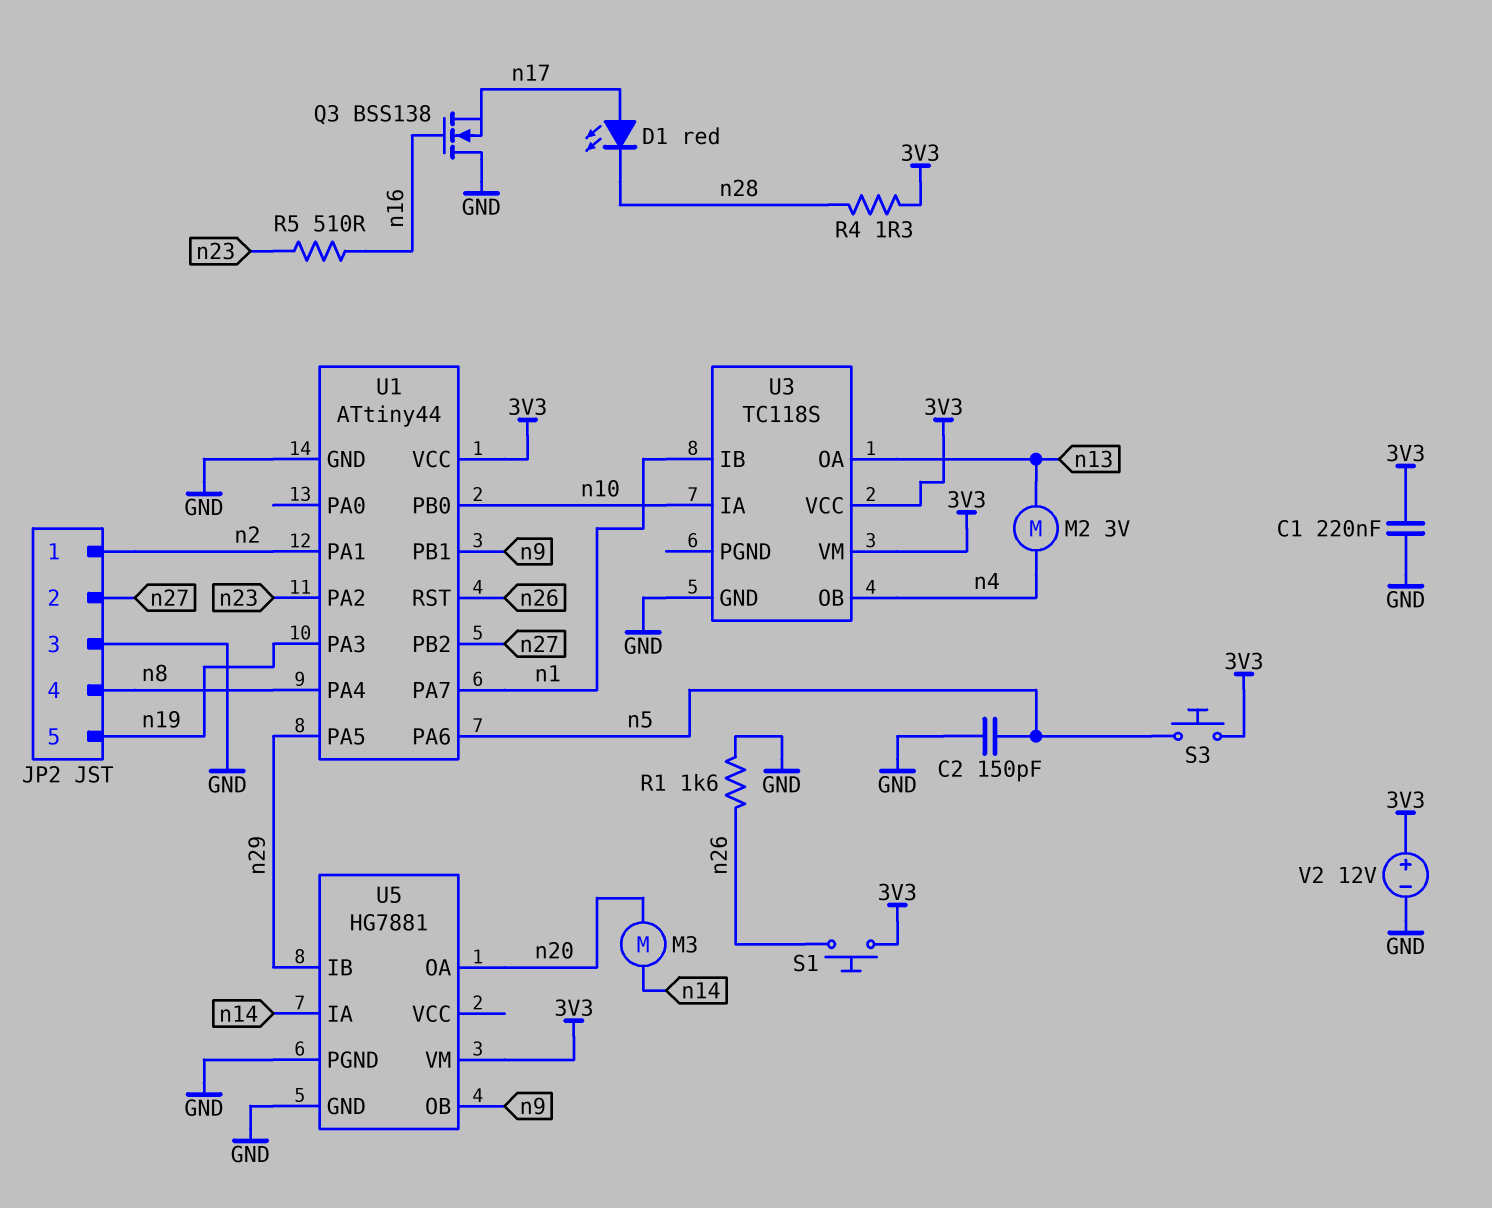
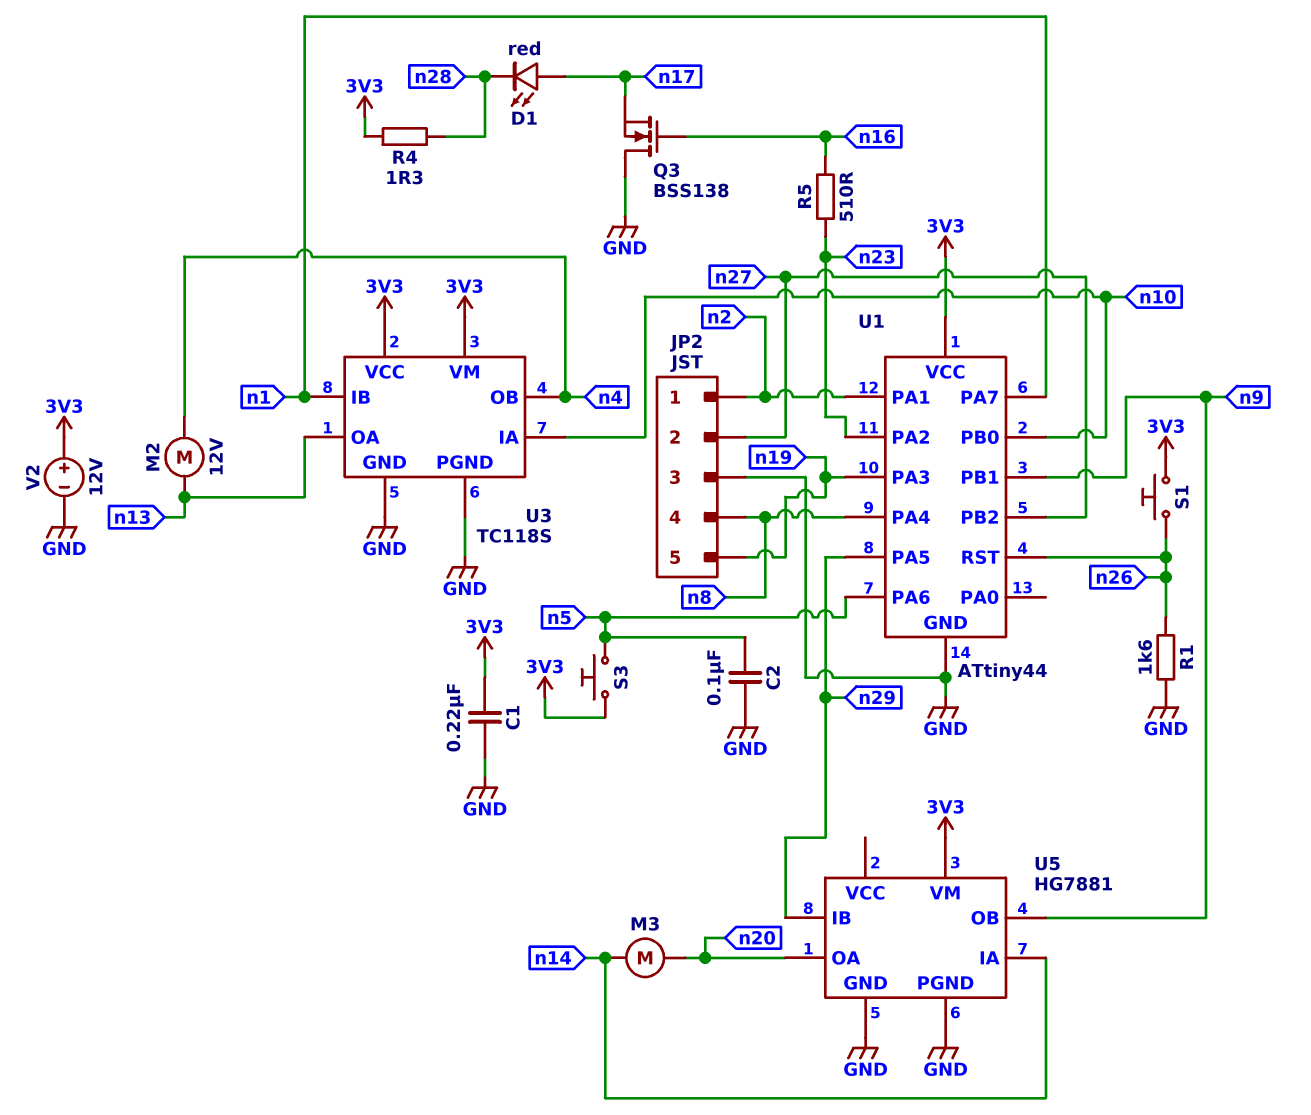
C2: 150pF (GND, n5) -> 100nF (GND, n5)
M2: motor 3V (n4, n13) -> motor 12V (n4, n13)
U3 pin PGND: none -> GND

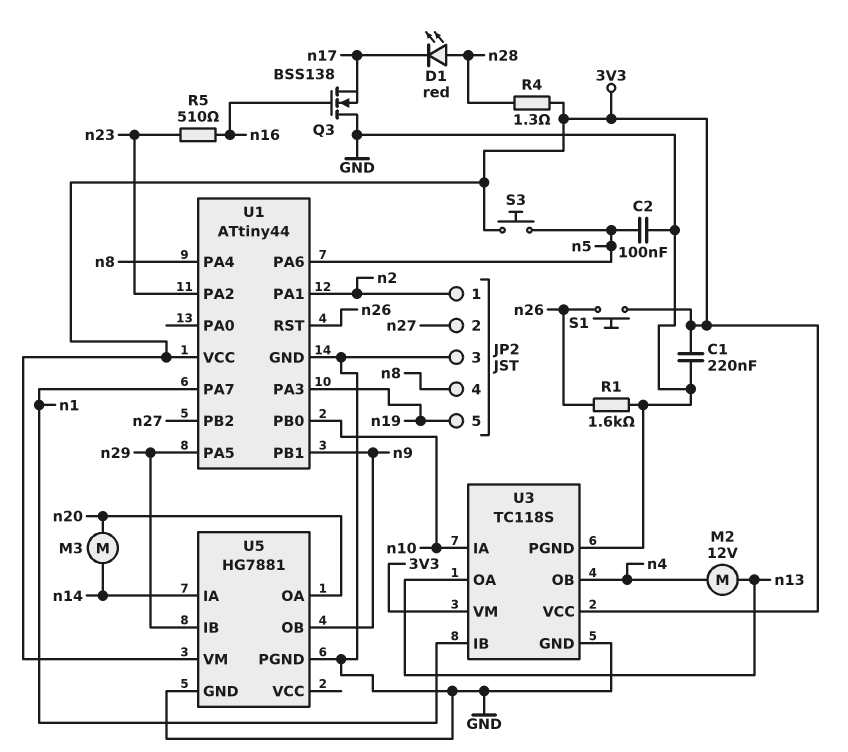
D1: LED red (A n17, K n28) -> LED red (A n28, K n17)
V2: 12V (plus 3V3, minus GND) -> none

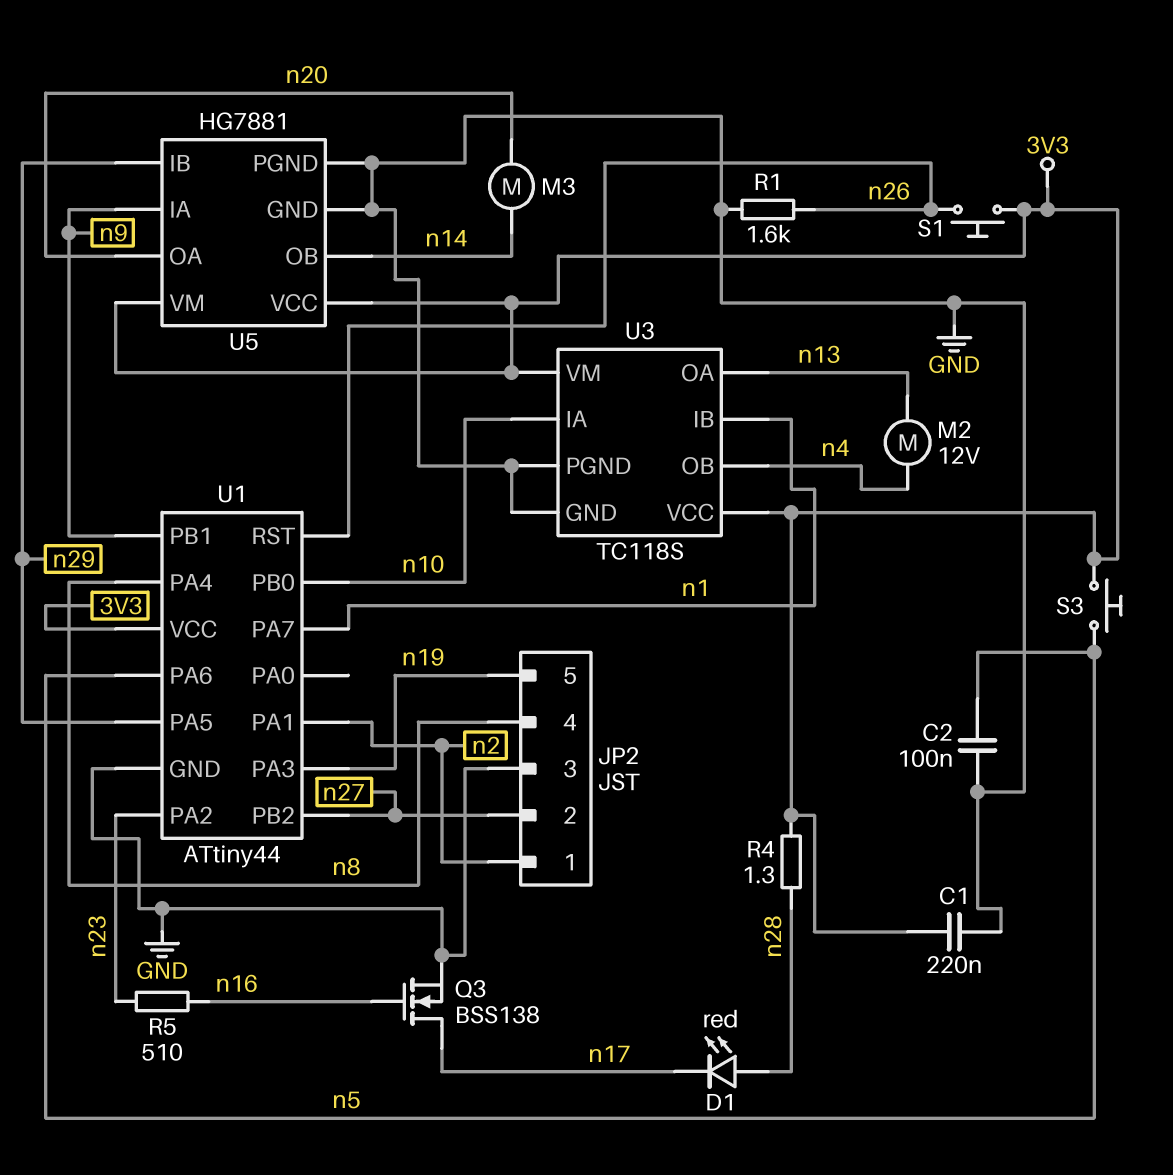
Q3: NMOS BSS138 (G n16, D GND, S n17) -> NMOS BSS138 (G n16, D n17, S GND)
U5 pin IA: n14 -> n9
U5 pin OB: n9 -> n14
U5 pin VCC: none -> 3V3

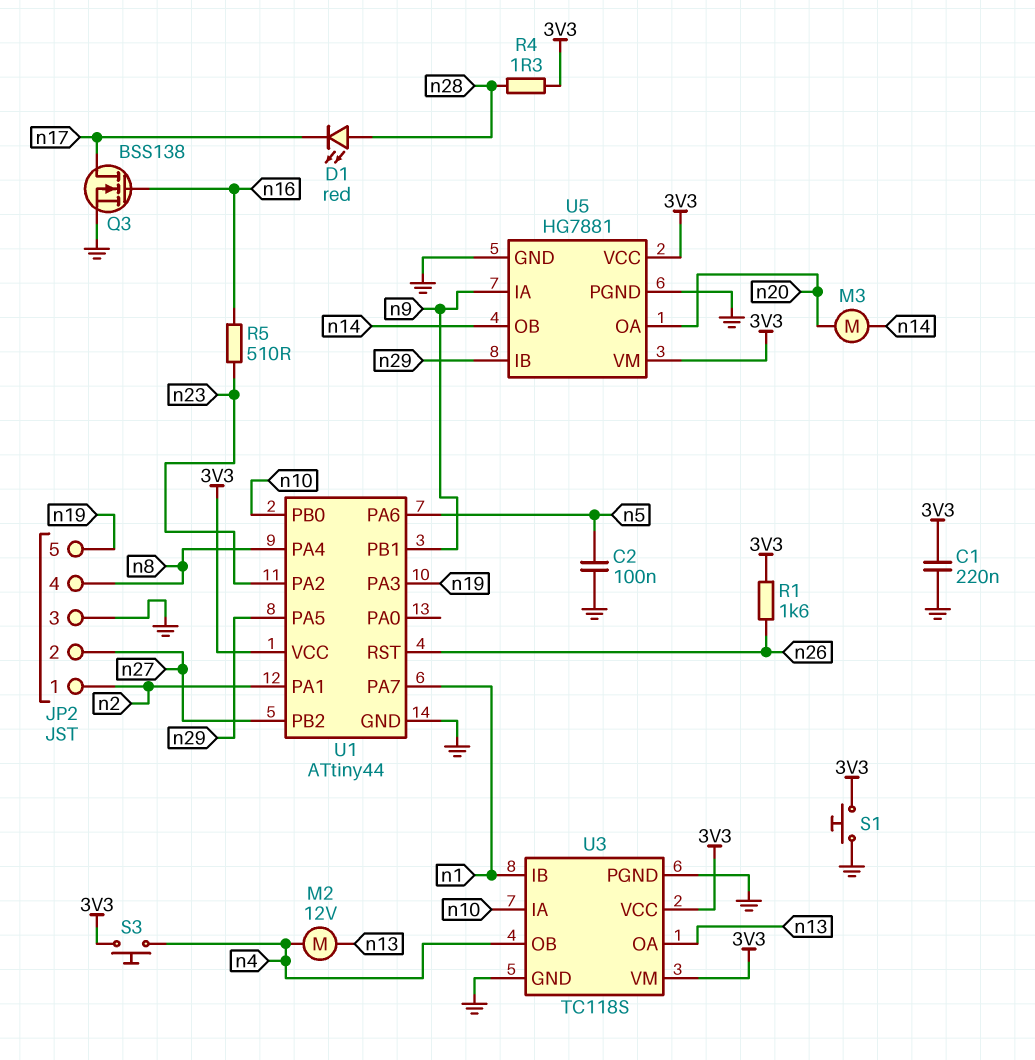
R1: 1.6k (GND, n26) -> 1.6k (3V3, n26)
S1: button (3V3, n26) -> button (3V3, GND)
S3: button (3V3, n5) -> button (3V3, n4)

